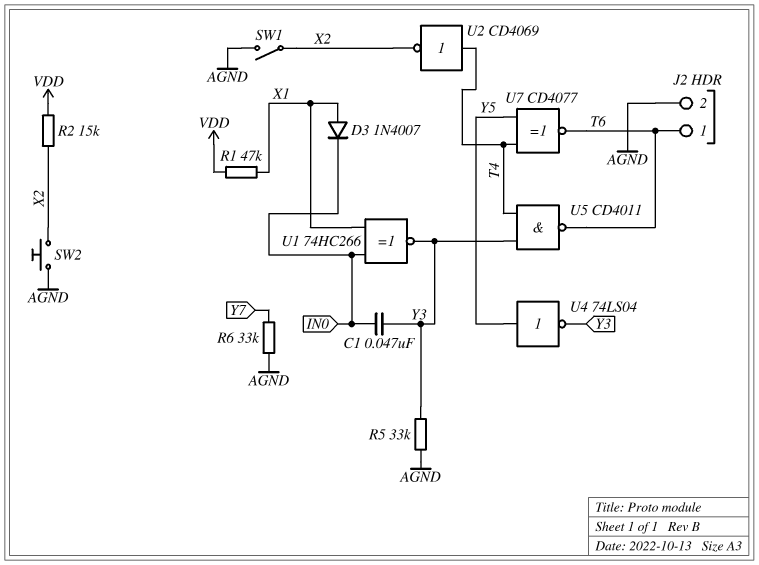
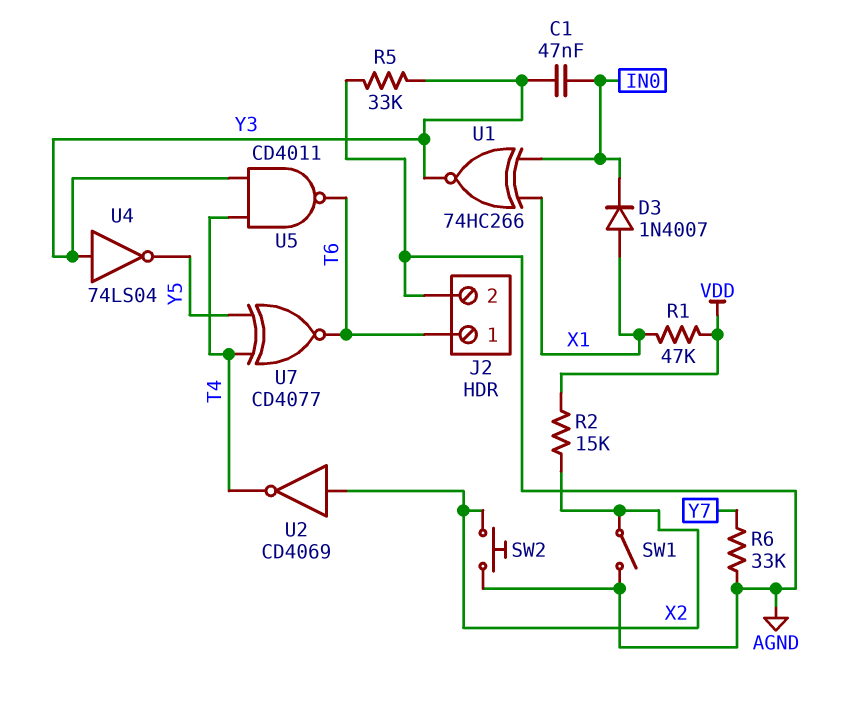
U2: NOT CD4069 (in T4, out X2) -> NOT CD4069 (in X2, out T4)
U4: NOT 74LS04 (in Y5, out Y3) -> NOT 74LS04 (in Y3, out Y5)

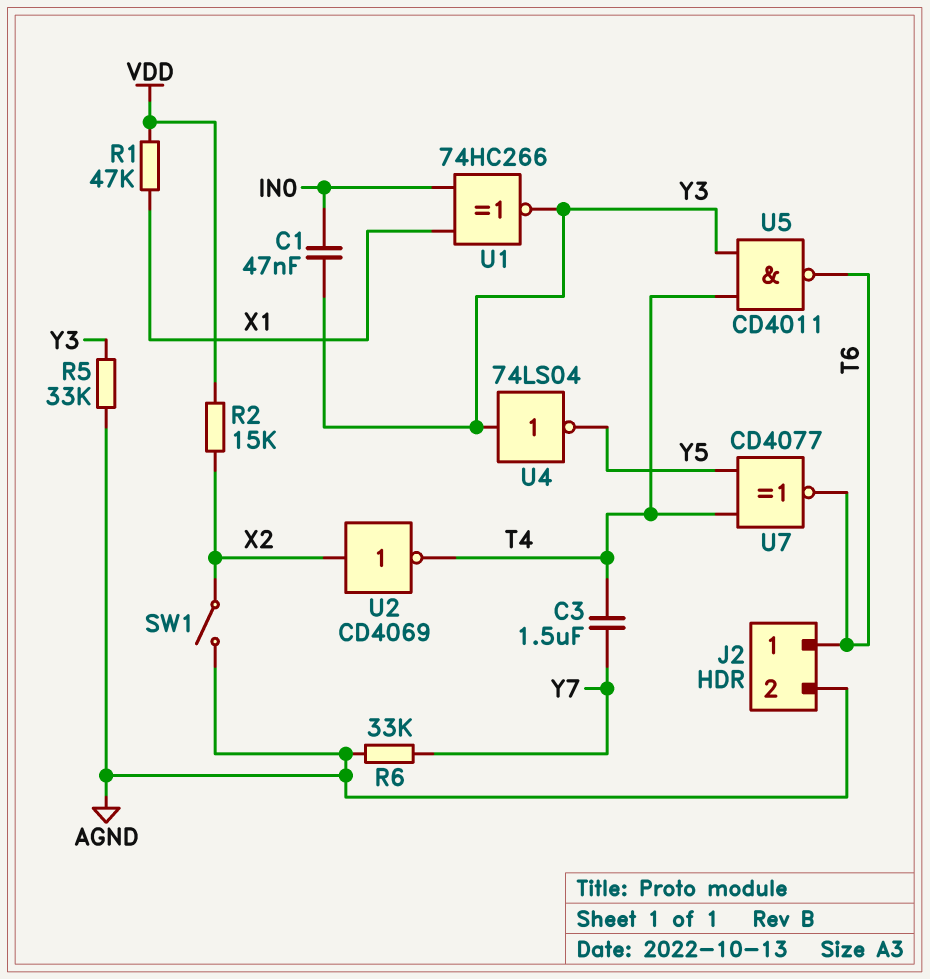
C3: none -> 1.5uF (T4, Y7)
D3: diode 1N4007 (A X1, K IN0) -> none
SW2: button (AGND, X2) -> none

